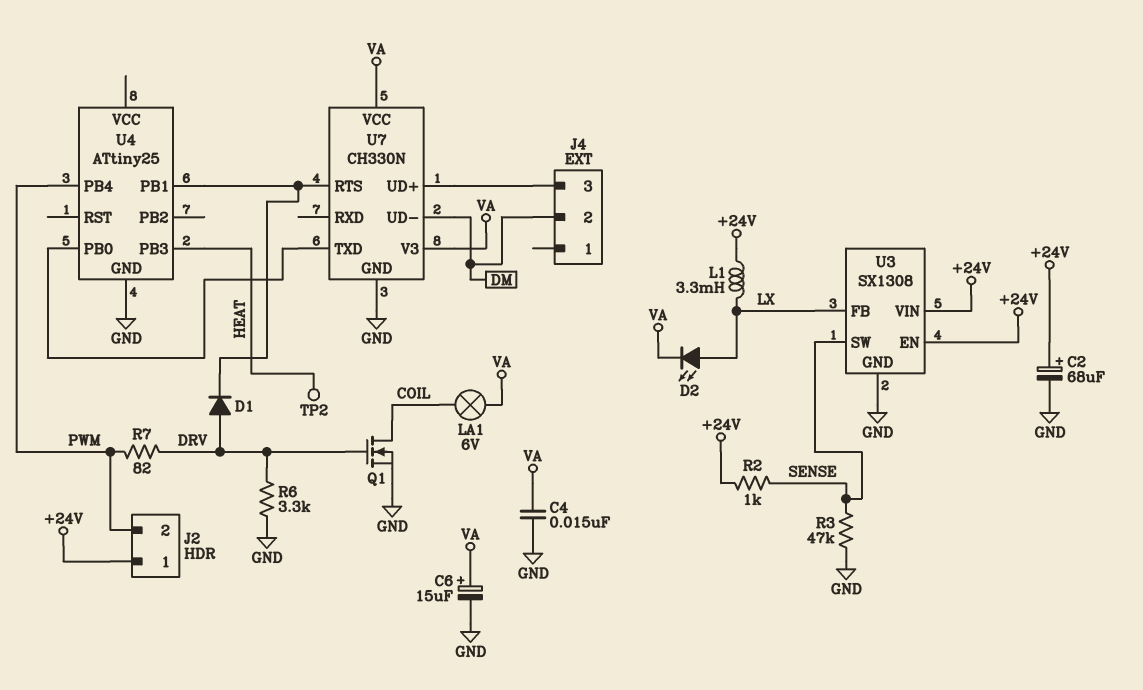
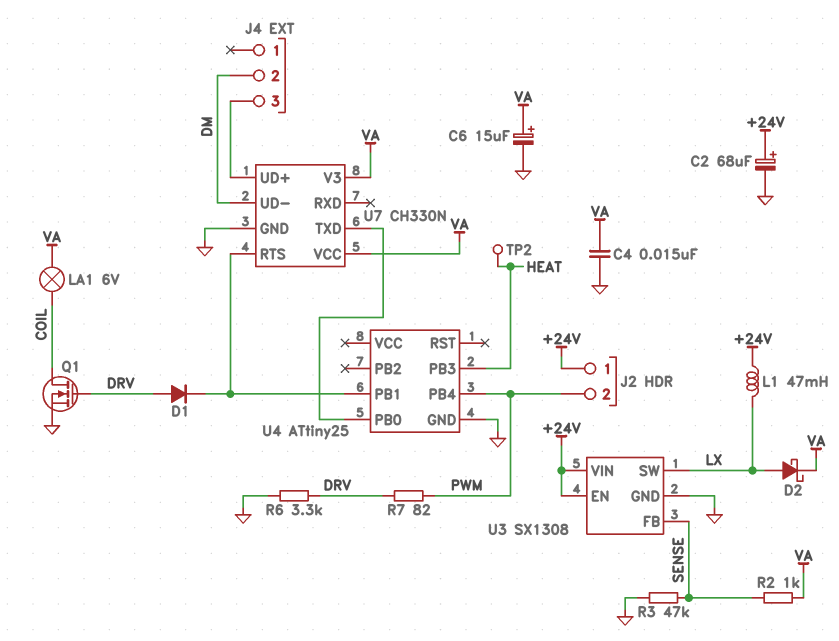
D2: LED (A LX, K VA) -> schottky (A LX, K VA)
L1: 3.3mH (+24V, LX) -> 47mH (+24V, LX)
R2: 1k (+24V, SENSE) -> 1k (SENSE, VA)
U3 pin FB: LX -> SENSE
U3 pin SW: SENSE -> LX

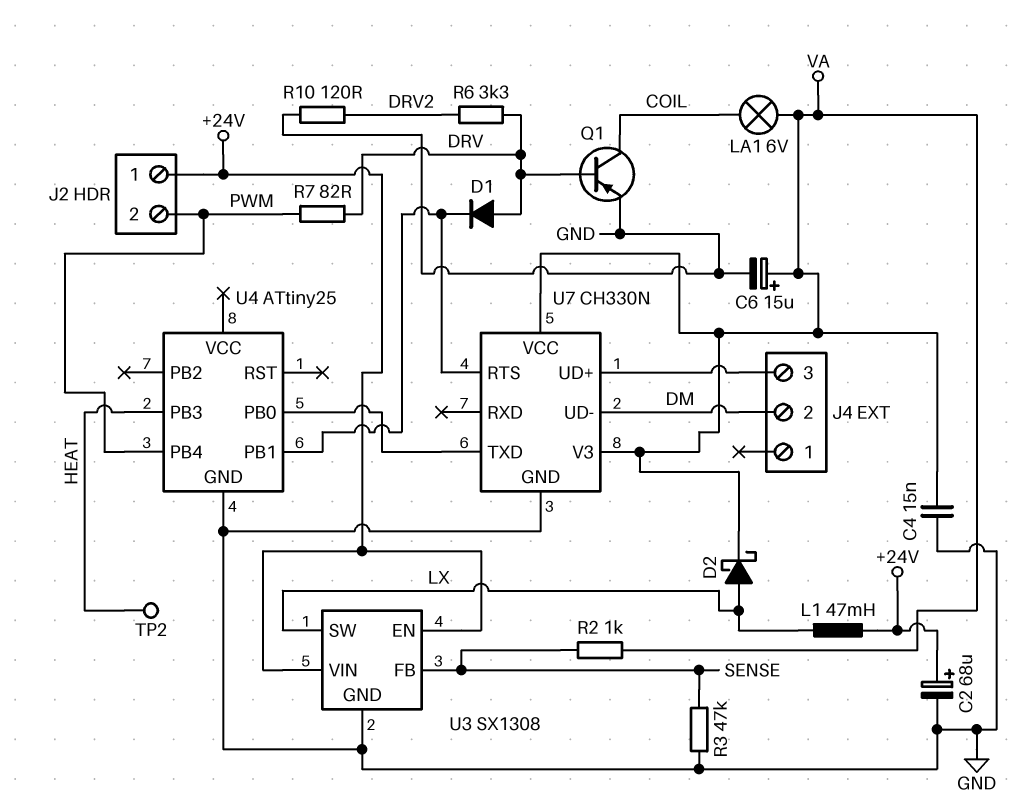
Q1: NMOS (G DRV, D COIL, S GND) -> PNP (B DRV, C COIL, E GND)
R6: 3.3k (DRV, GND) -> 3.3k (DRV, DRV2)
R10: none -> 120 (DRV2, GND)

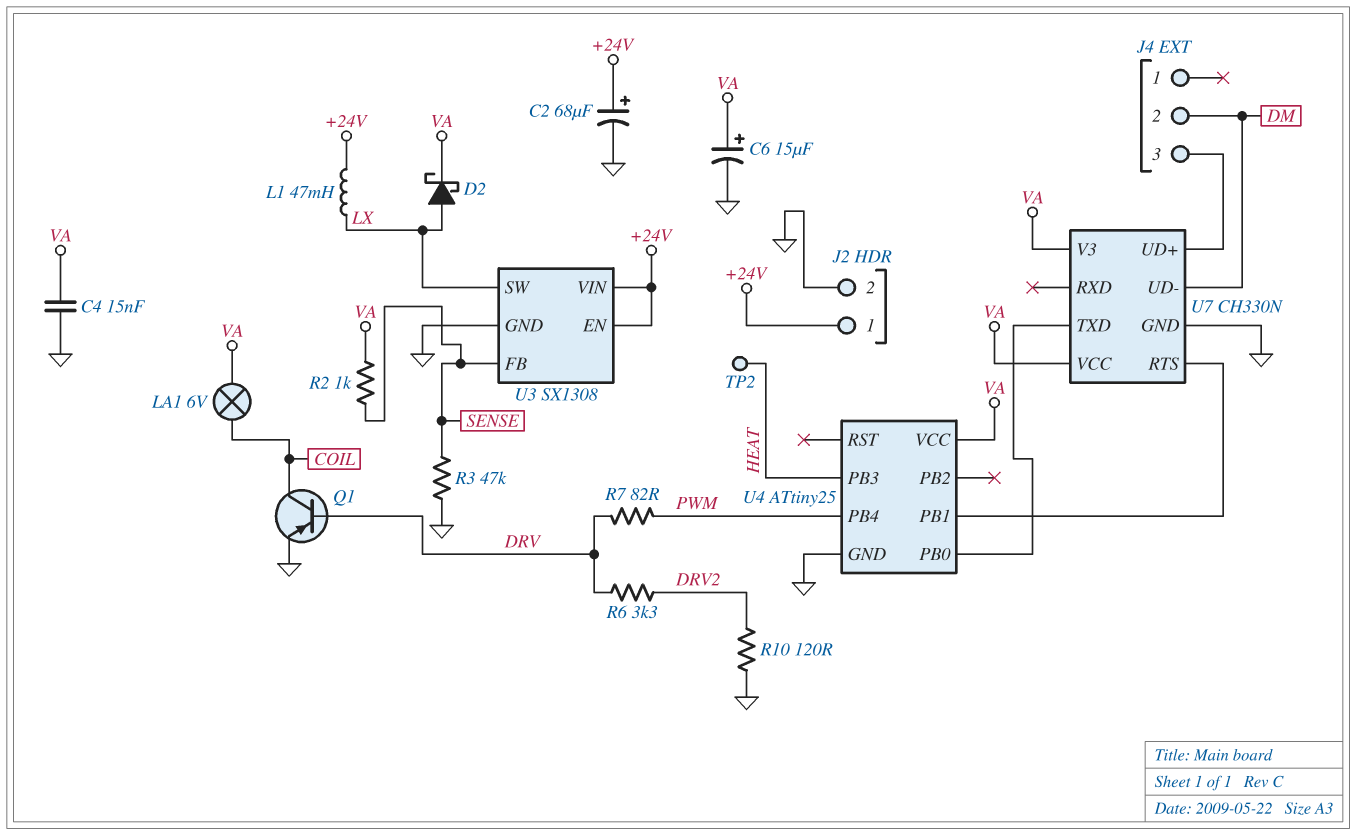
D1: diode (A DRV, K U4/PB1) -> none
J2 pin 2: PWM -> GND
U4 pin VCC: none -> VA

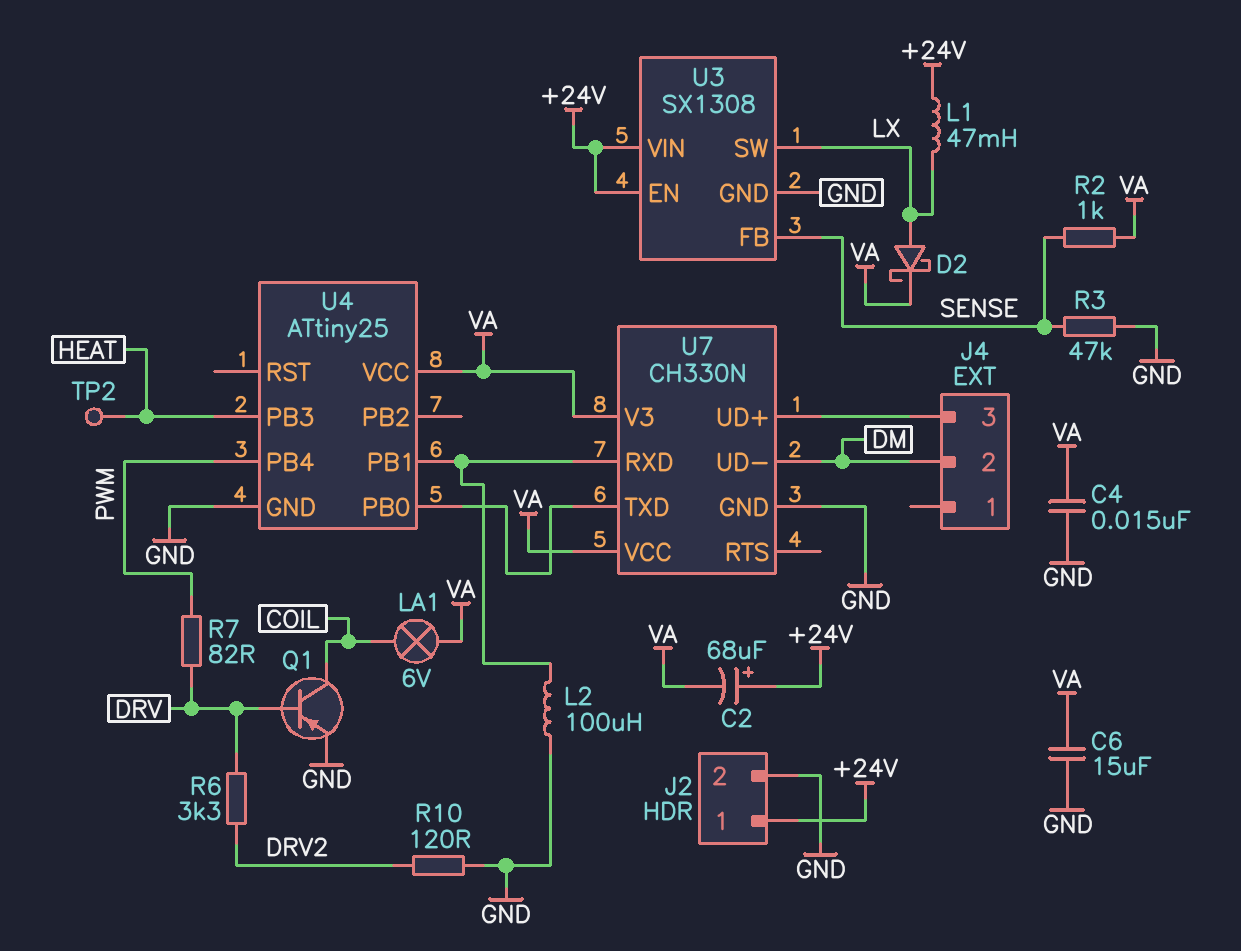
C2: 68uF (plus +24V, minus GND) -> 68uF (plus +24V, minus VA)
C6: 15uF (plus VA, minus GND) -> 15uF (GND, VA)
L2: none -> 100uH (GND, U4/PB1)
U7 pin RTS: U4/PB1 -> none
U7 pin RXD: none -> U4/PB1

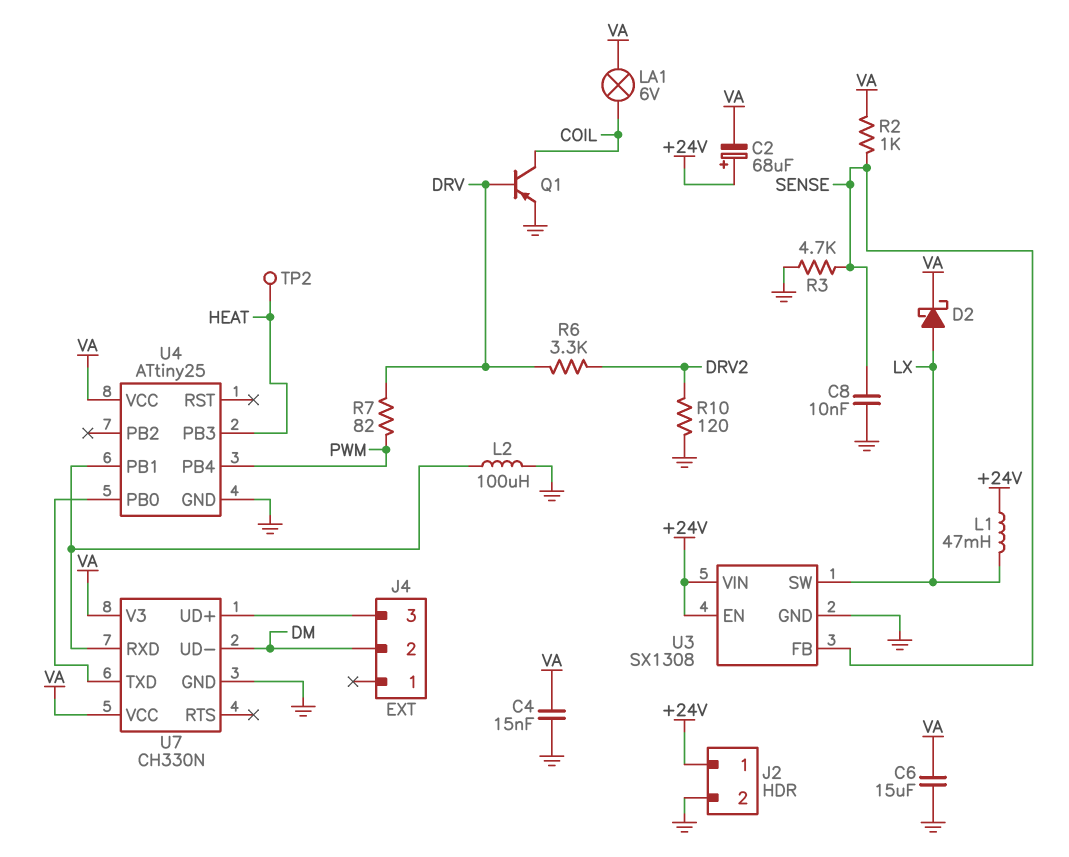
C8: none -> 10nF (GND, SENSE)
R3: 47k (GND, SENSE) -> 4.7k (GND, SENSE)

